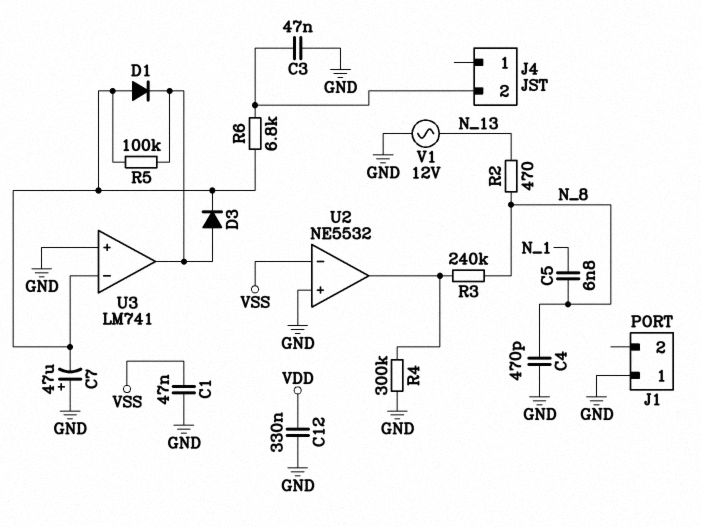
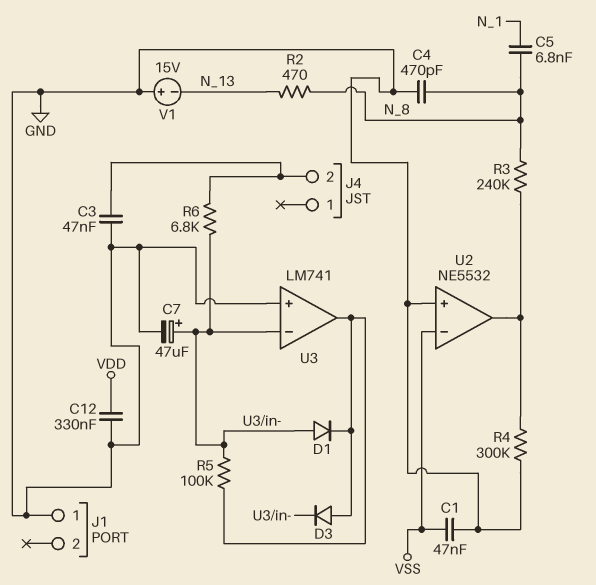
C7: 47uF (plus GND, minus U3/in-) -> 47uF (plus U3/in-, minus GND)
V1: AC 12V (GND, N_13) -> 15V (plus GND, minus N_13)

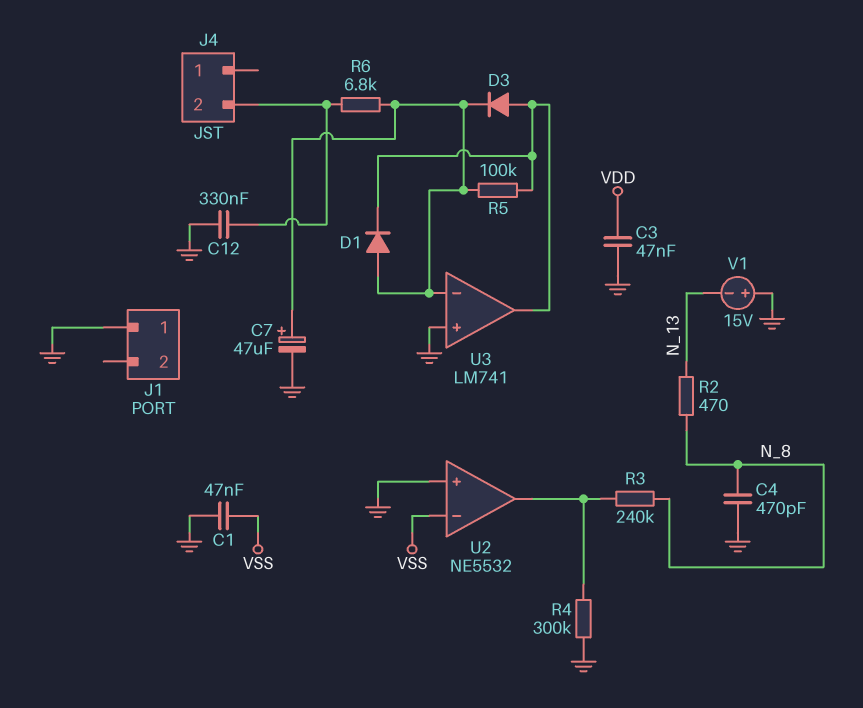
C3: 47nF (GND, J4/2) -> 47nF (GND, VDD)
C5: 6.8nF (N_1, N_8) -> none
C12: 330nF (GND, VDD) -> 330nF (GND, J4/2)

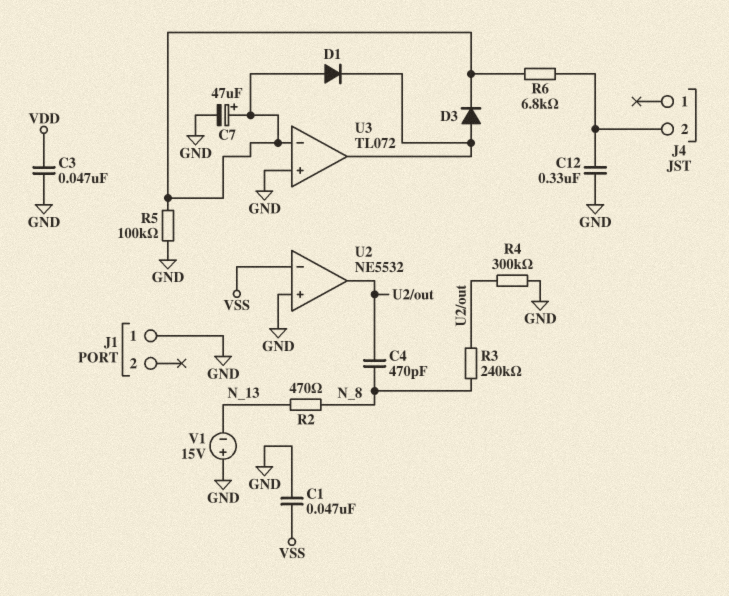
C4: 470pF (GND, N_8) -> 470pF (N_8, U2/out)
R5: 100k (U3/in-, U3/out) -> 100k (GND, U3/in-)
U3: LM741 -> TL072

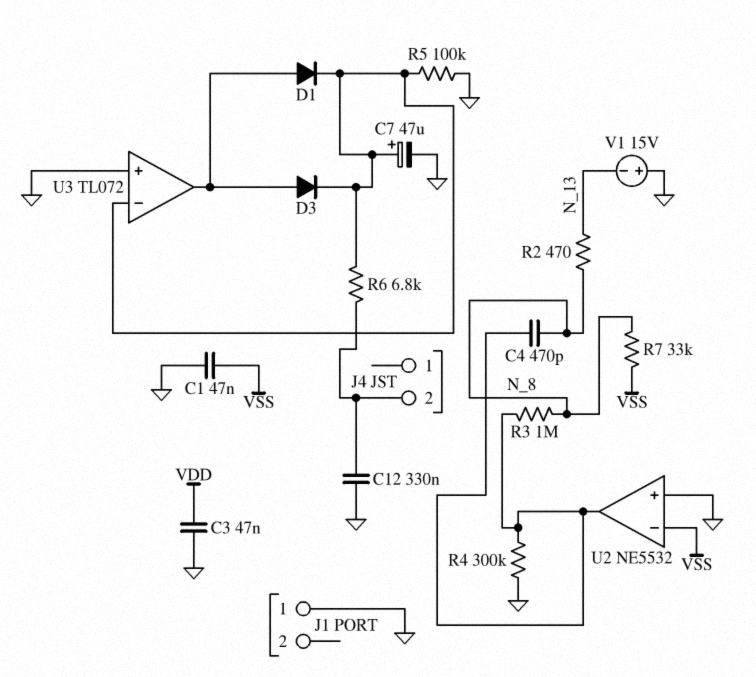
D1: diode (A U3/in-, K U3/out) -> diode (A U3/out, K U3/in-)
R3: 240k (N_8, U2/out) -> 1M (N_8, U2/out)
R7: none -> 33k (N_8, VSS)

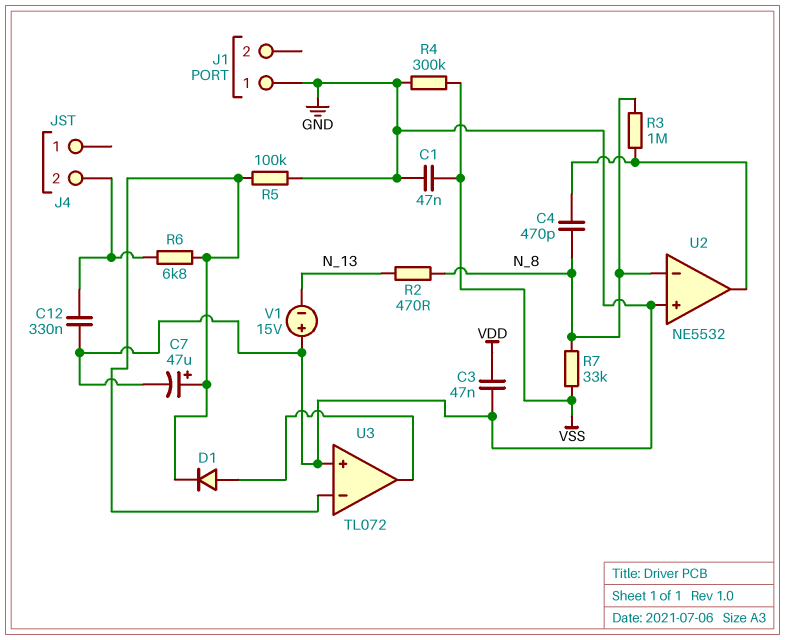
D3: diode (A U3/out, K U3/in-) -> none
R4: 300k (GND, U2/out) -> 300k (GND, VSS)
U2 pin in-: VSS -> N_8

